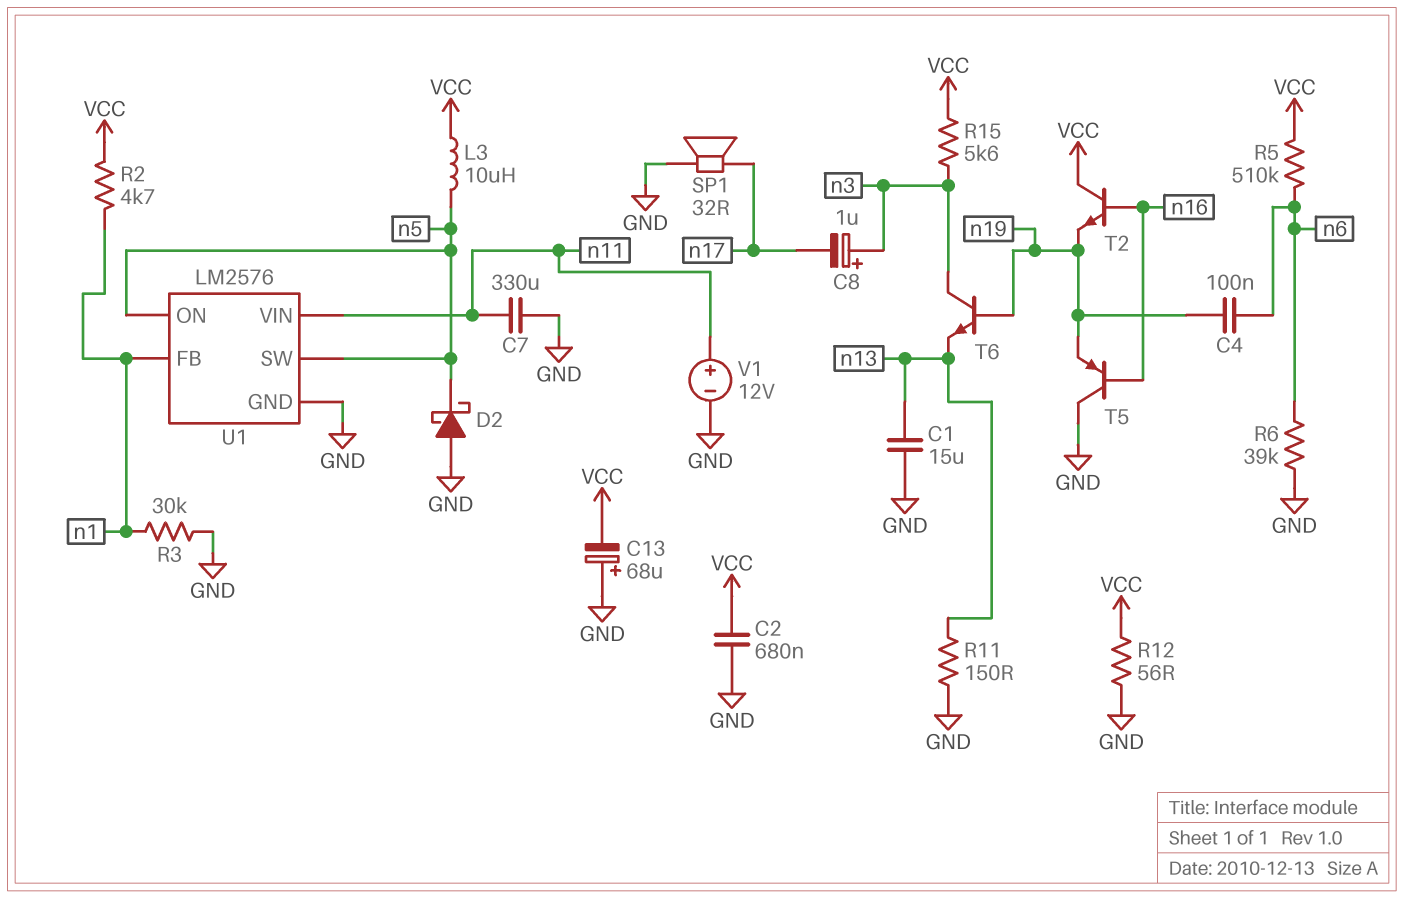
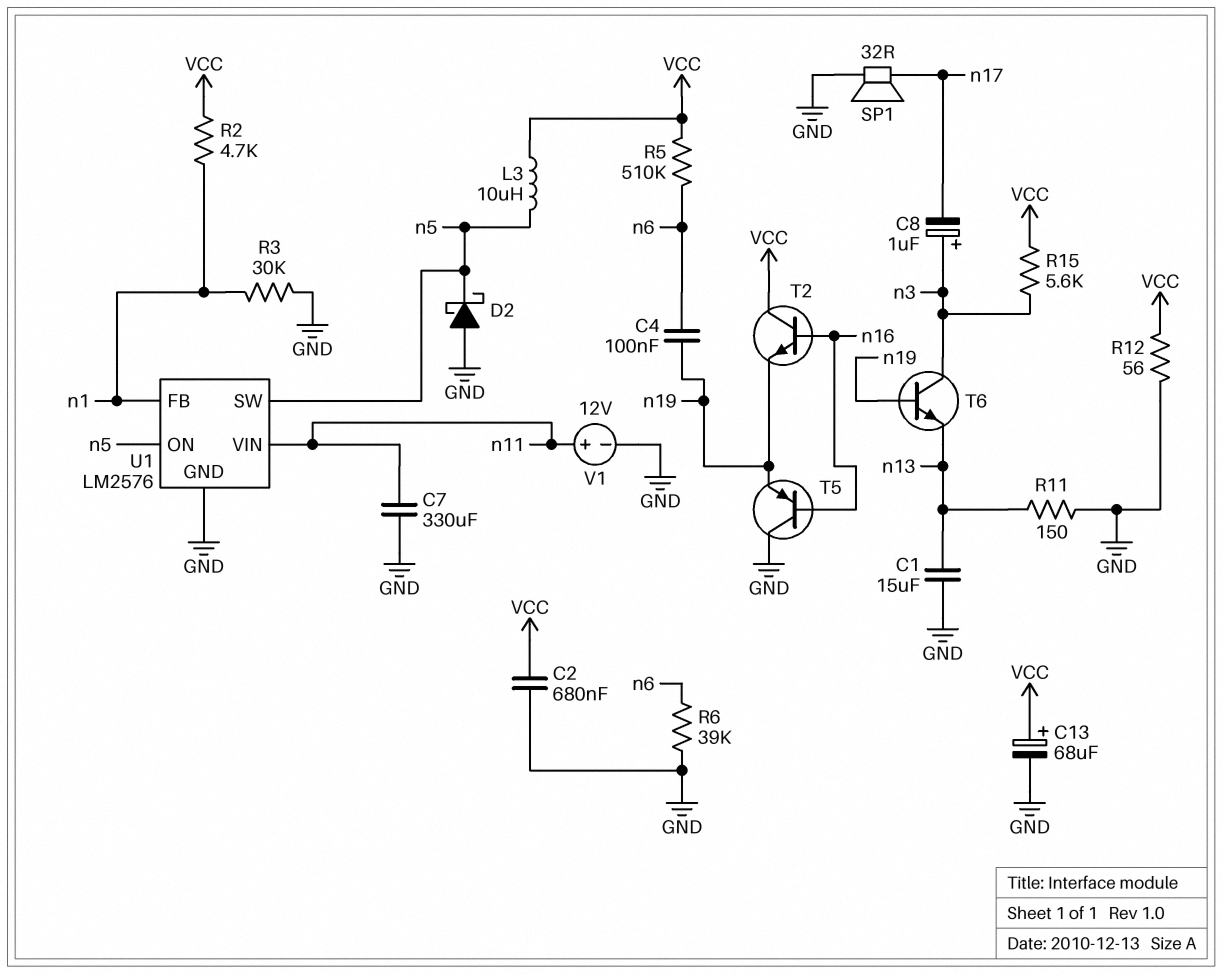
C13: 68uF (plus GND, minus VCC) -> 68uF (plus VCC, minus GND)

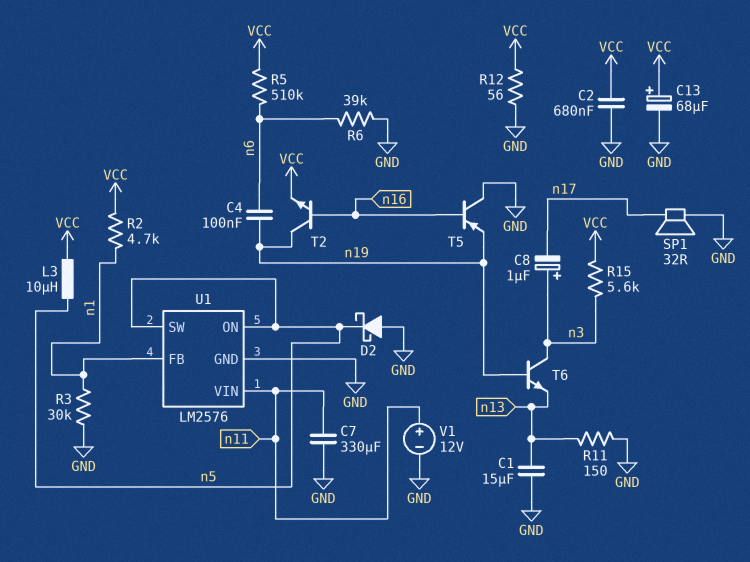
T2: NPN (B n16, C VCC, E n19) -> NPN (B n16, C n19, E VCC)

